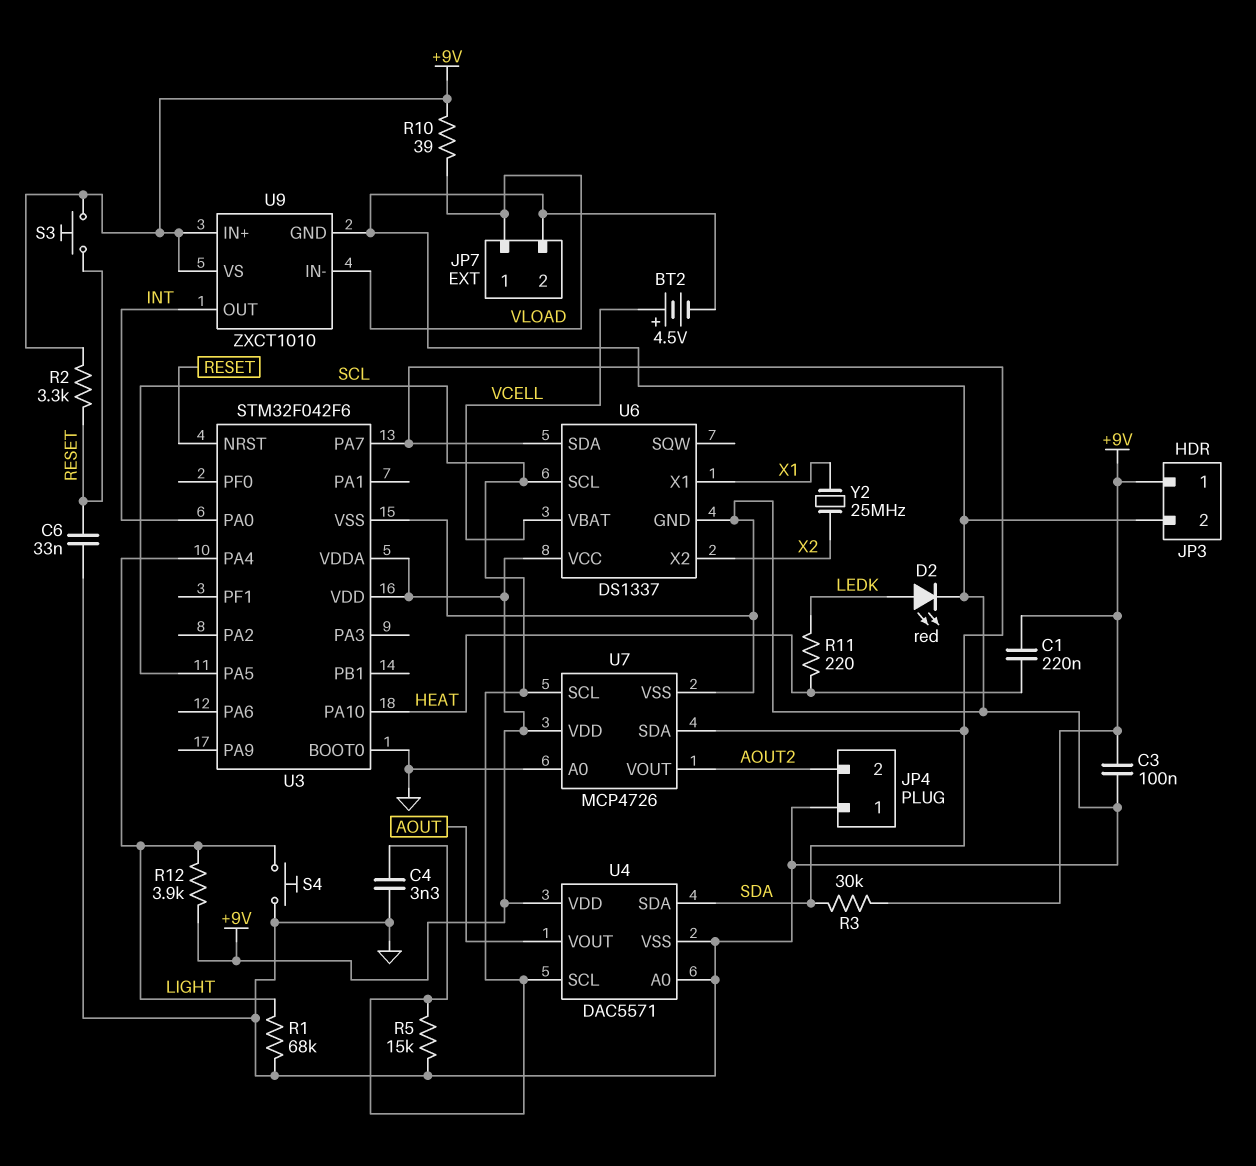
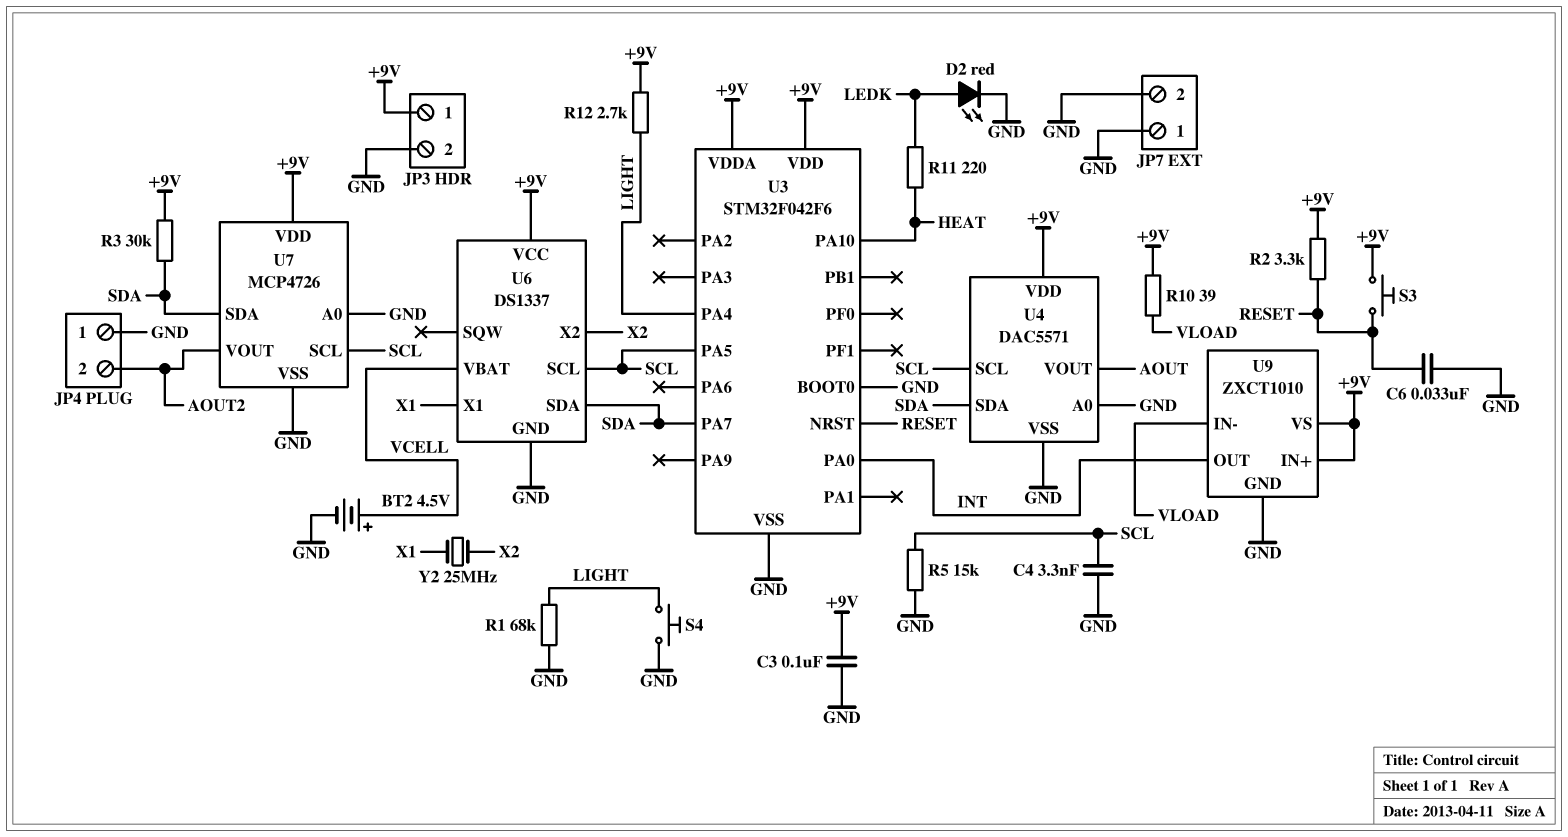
C1: 220nF (+9V, HEAT) -> none
JP7 pin 1: VLOAD -> GND
R12: 3.9k (+9V, LIGHT) -> 2.7k (+9V, LIGHT)

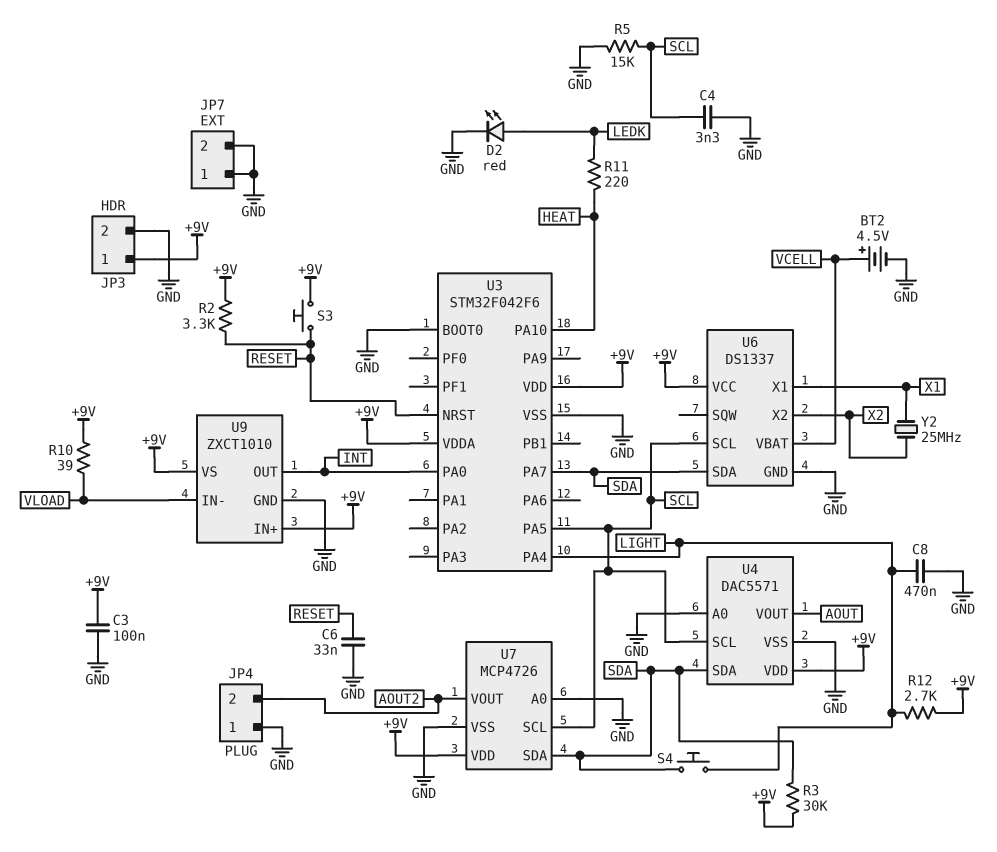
C8: none -> 470nF (GND, LIGHT)
R1: 68k (GND, LIGHT) -> none
S4: button (GND, LIGHT) -> button (LIGHT, SDA)

